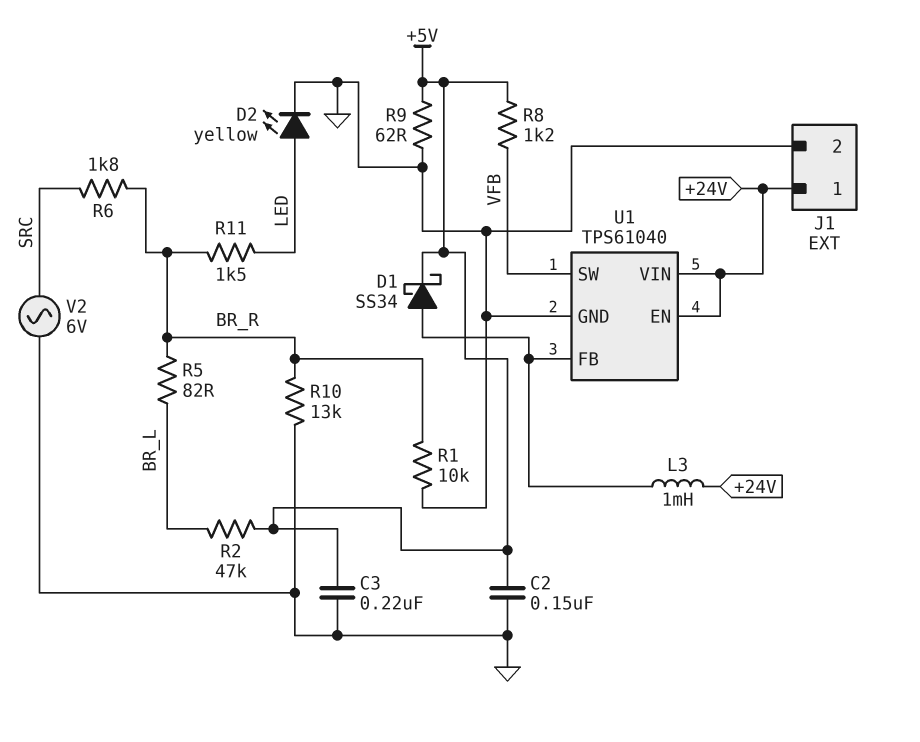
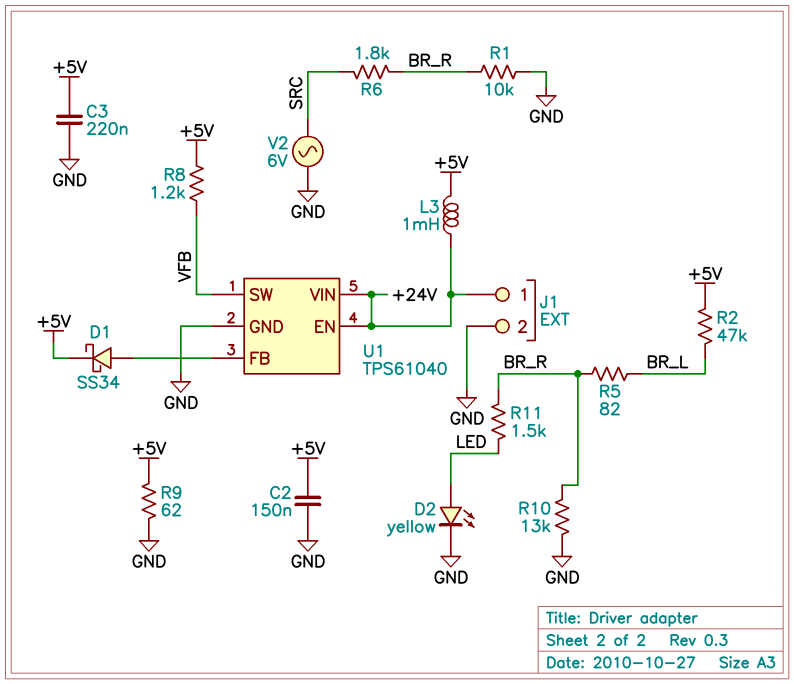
L3: 1mH (+24V, U1/FB) -> 1mH (+5V, +24V)

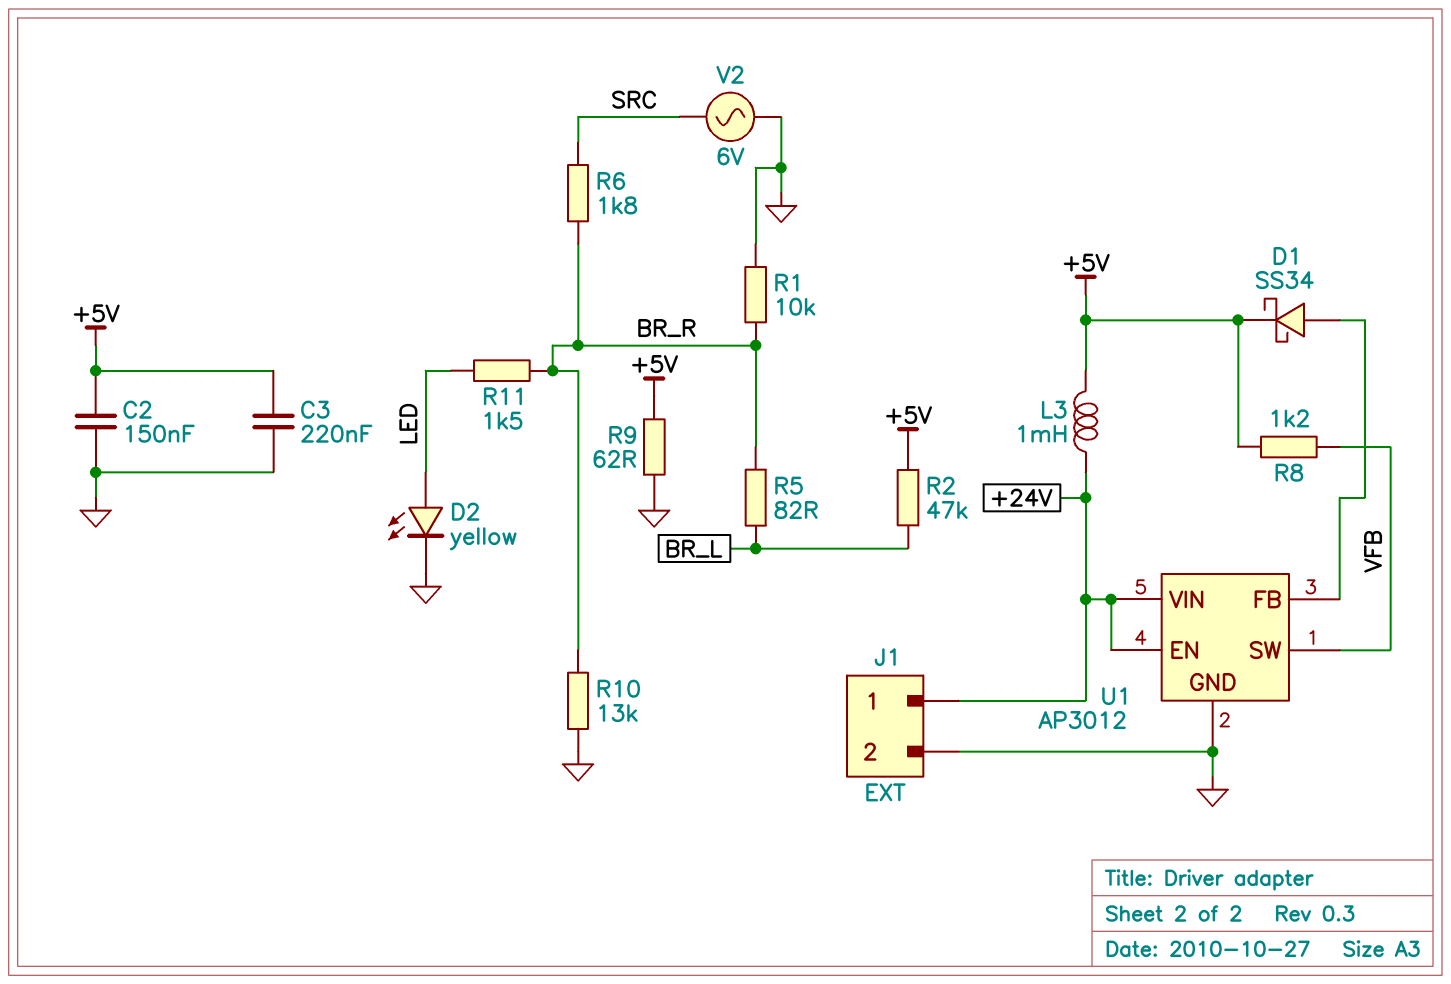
U1: TPS61040 -> AP3012

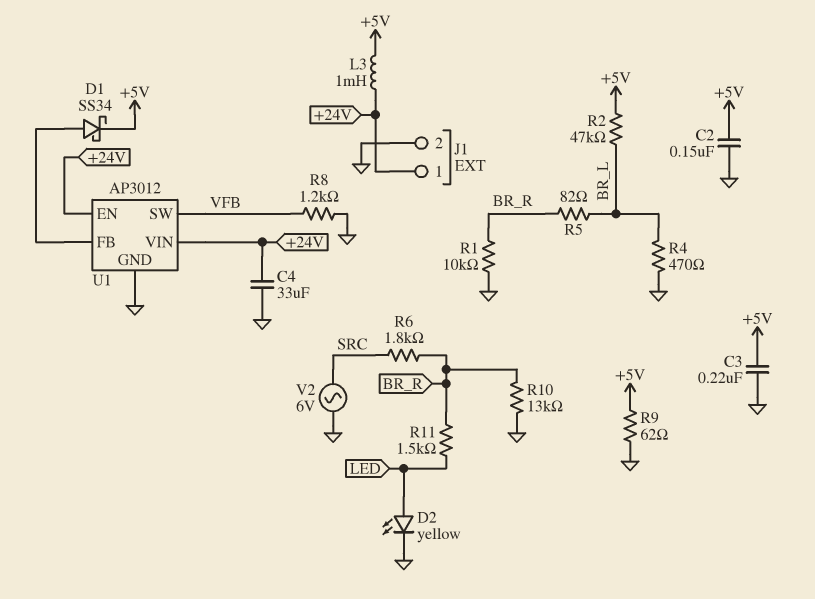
C4: none -> 33uF (+24V, GND)
R4: none -> 470 (BR_L, GND)
R8: 1.2k (+5V, VFB) -> 1.2k (GND, VFB)

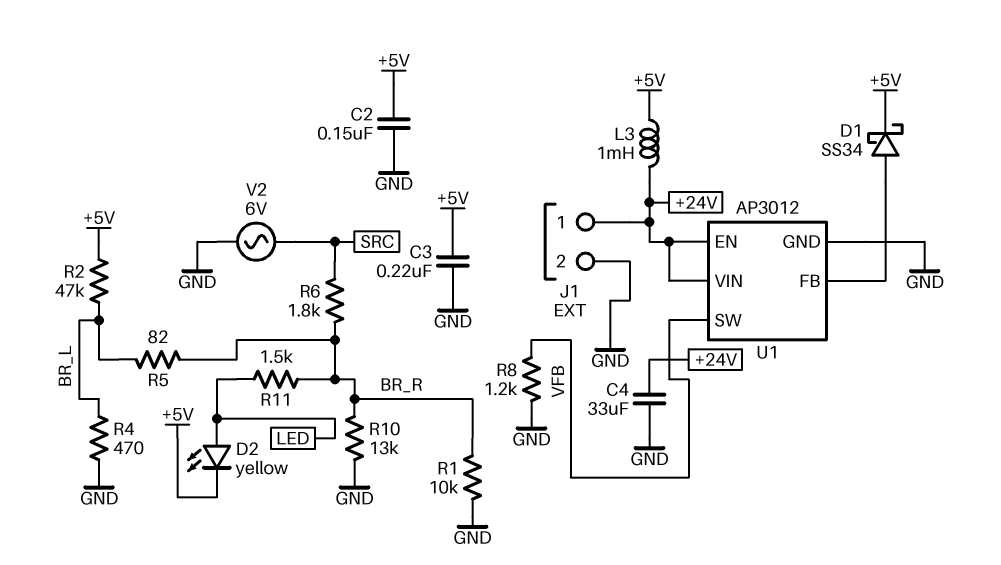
D2: LED yellow (A LED, K GND) -> LED yellow (A LED, K +5V)
R9: 62 (+5V, GND) -> none

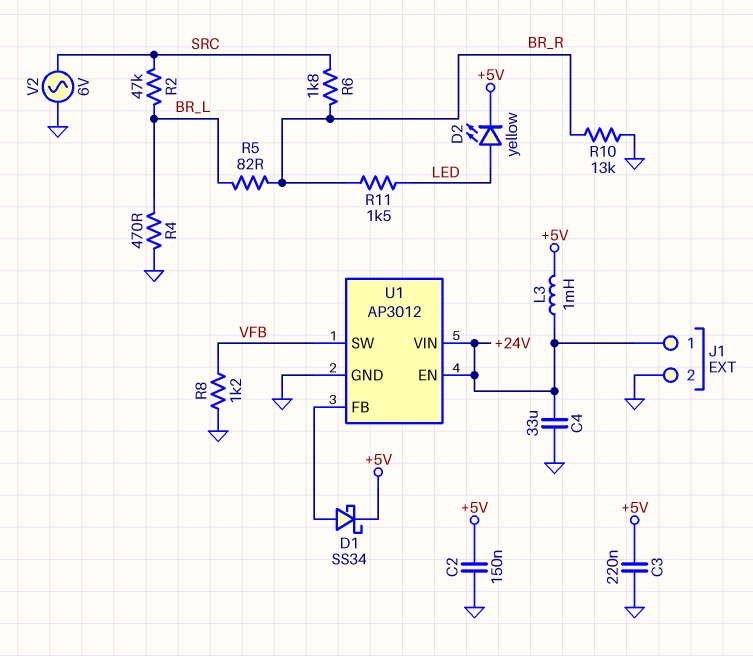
R1: 10k (BR_R, GND) -> none
R2: 47k (+5V, BR_L) -> 47k (BR_L, SRC)

